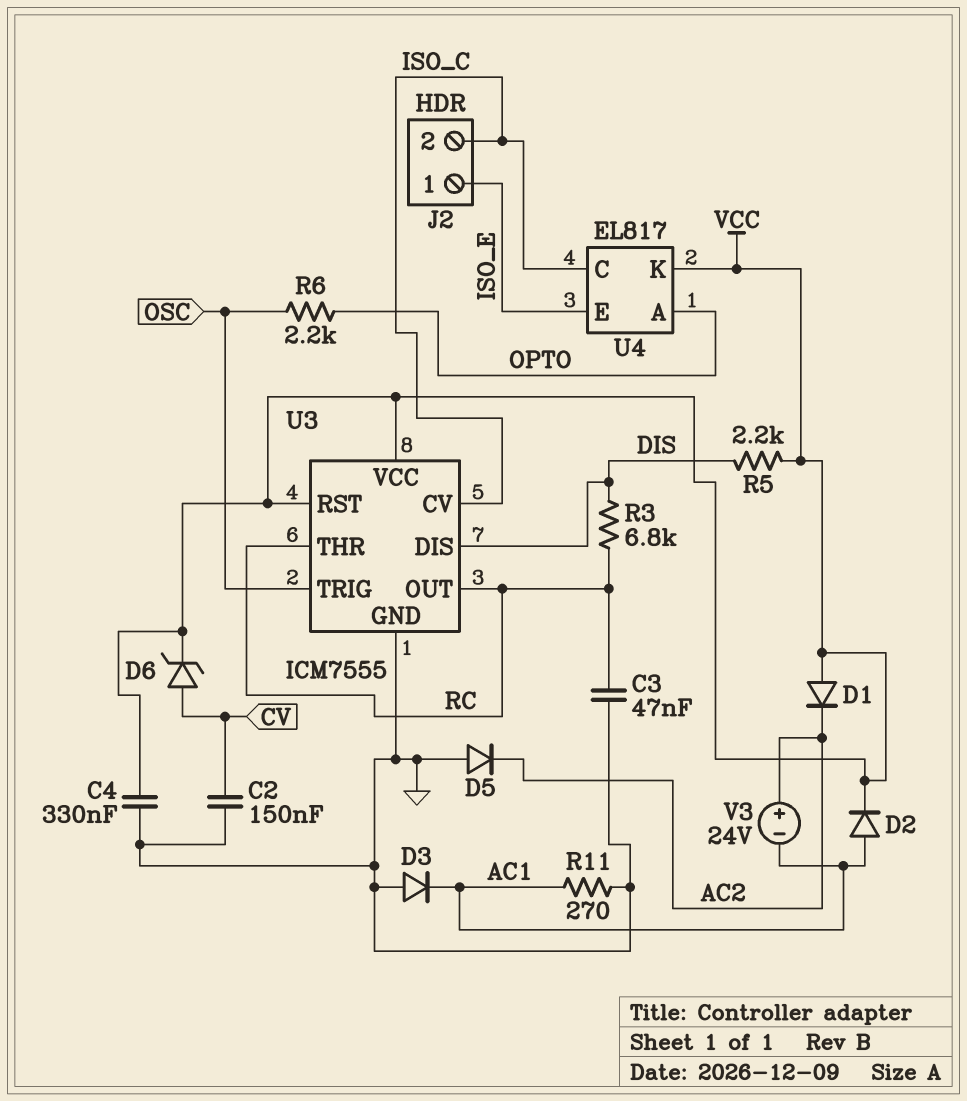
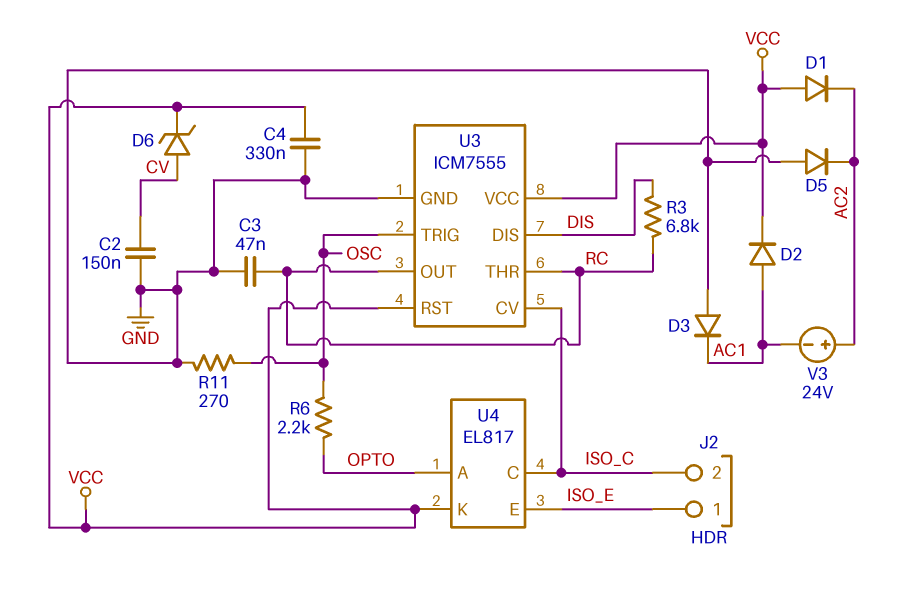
R5: 2.2k (DIS, VCC) -> none
R11: 270 (AC1, GND) -> 270 (GND, OSC)

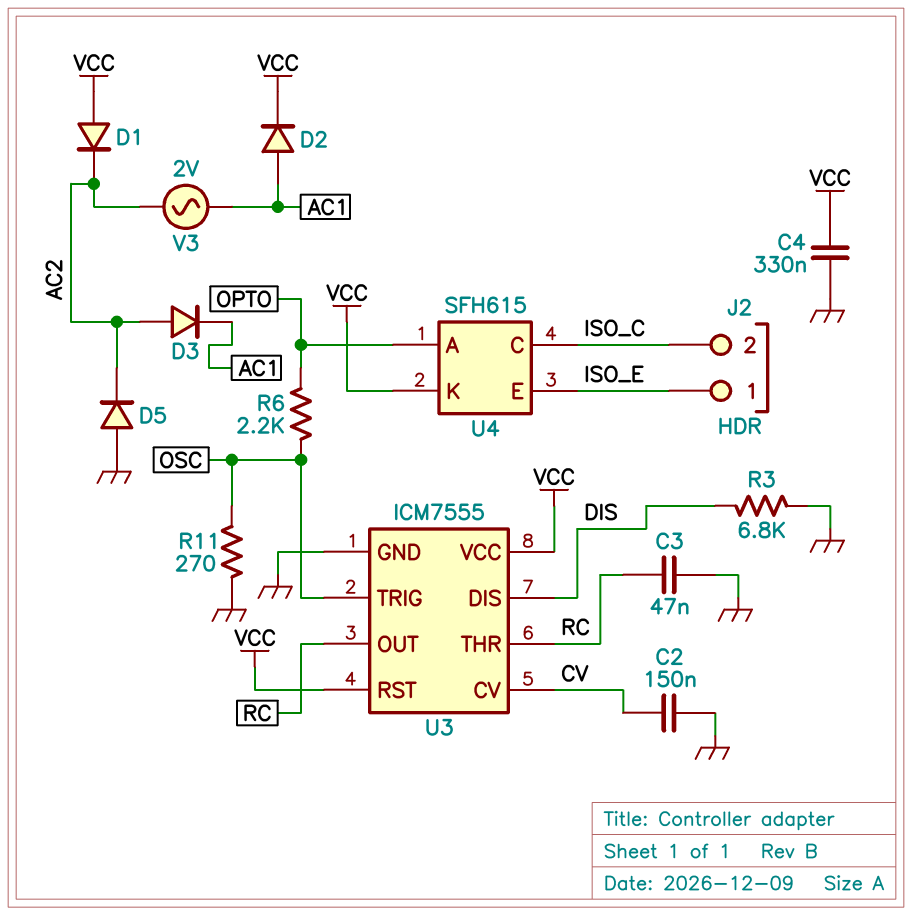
D3: diode (A GND, K AC1) -> diode (A AC2, K AC1)
D6: zener (A CV, K VCC) -> none
R3: 6.8k (DIS, RC) -> 6.8k (DIS, GND)
U3 pin CV: ISO_C -> CV
U4: EL817 -> SFH615
V3: 24V (plus AC2, minus AC1) -> AC 2V (AC1, AC2)

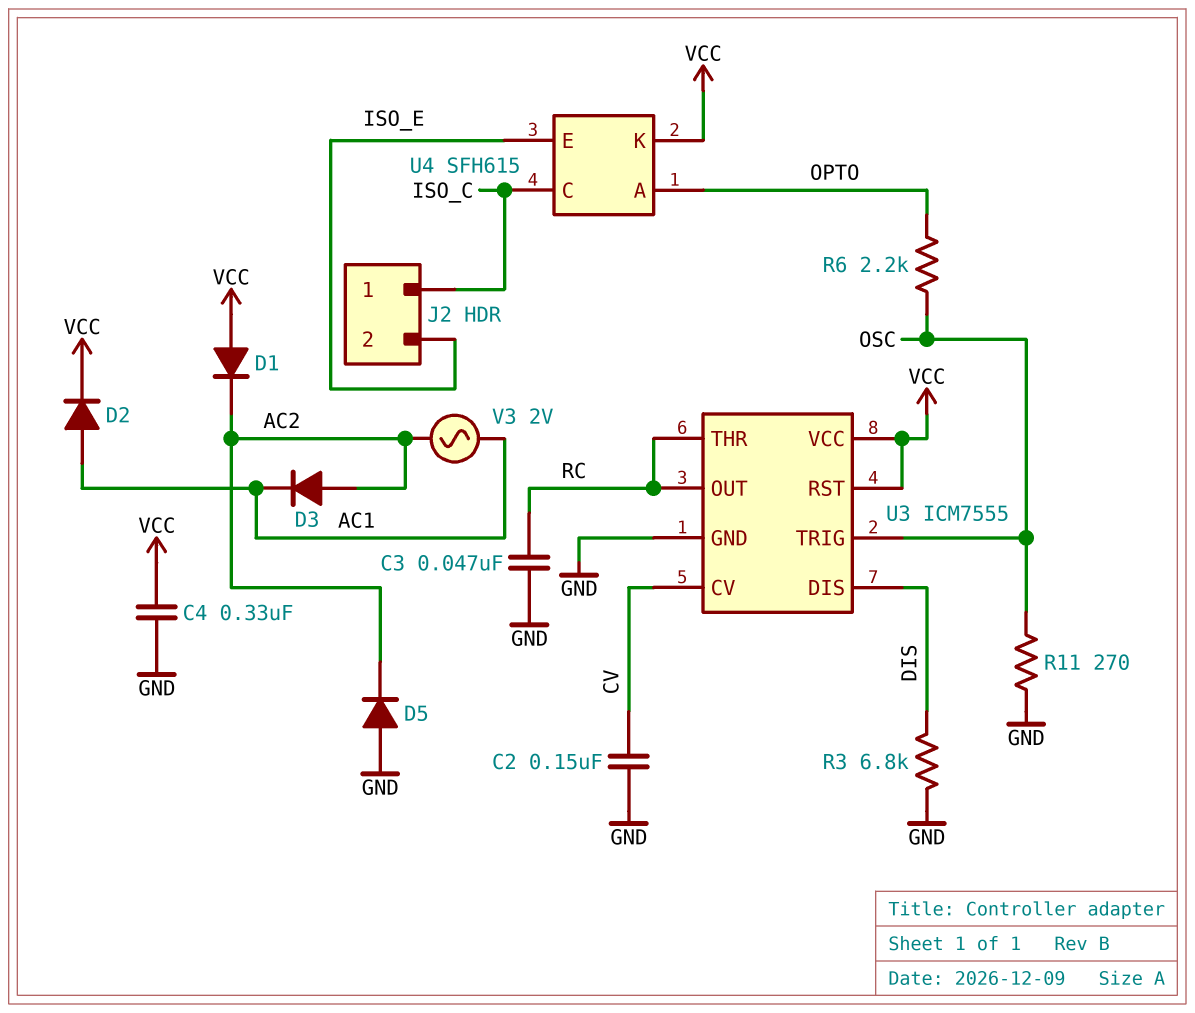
J2 pin 1: ISO_E -> ISO_C
J2 pin 2: ISO_C -> ISO_E

